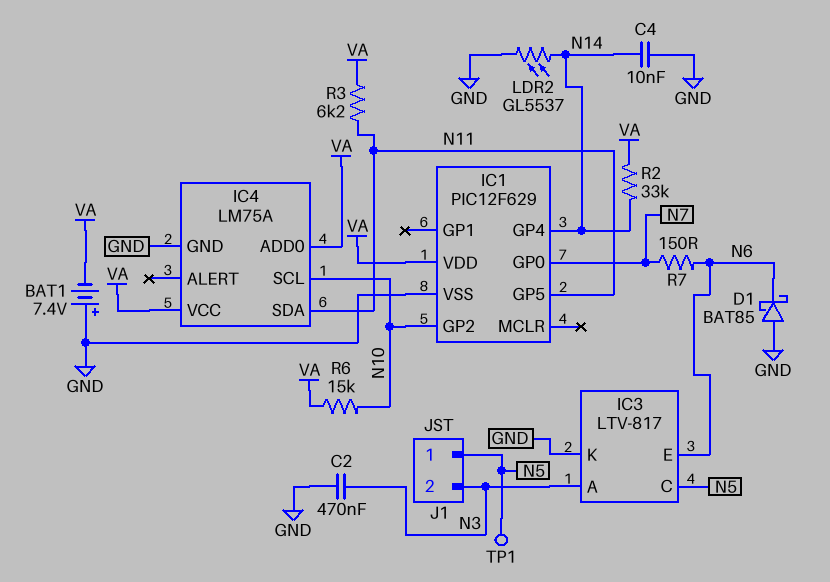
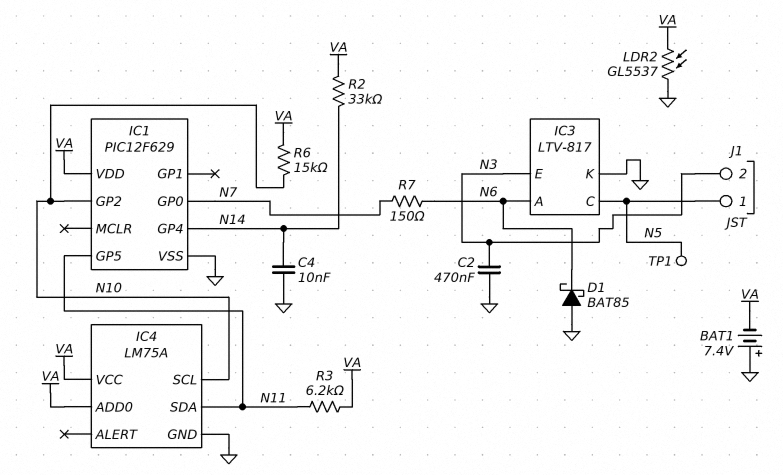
IC3 pin A: N3 -> N6
IC3 pin E: N6 -> N3
LDR2: GL5537 (GND, N14) -> GL5537 (GND, VA)

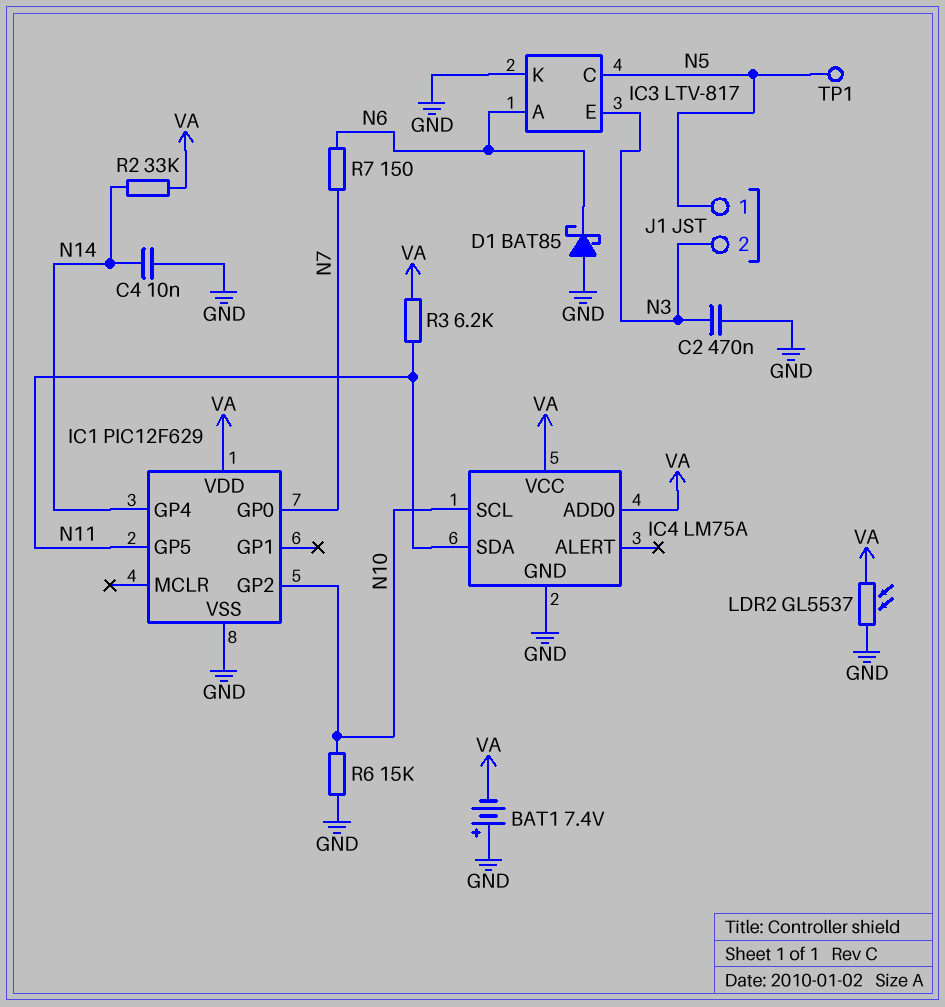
R6: 15k (N10, VA) -> 15k (GND, N10)

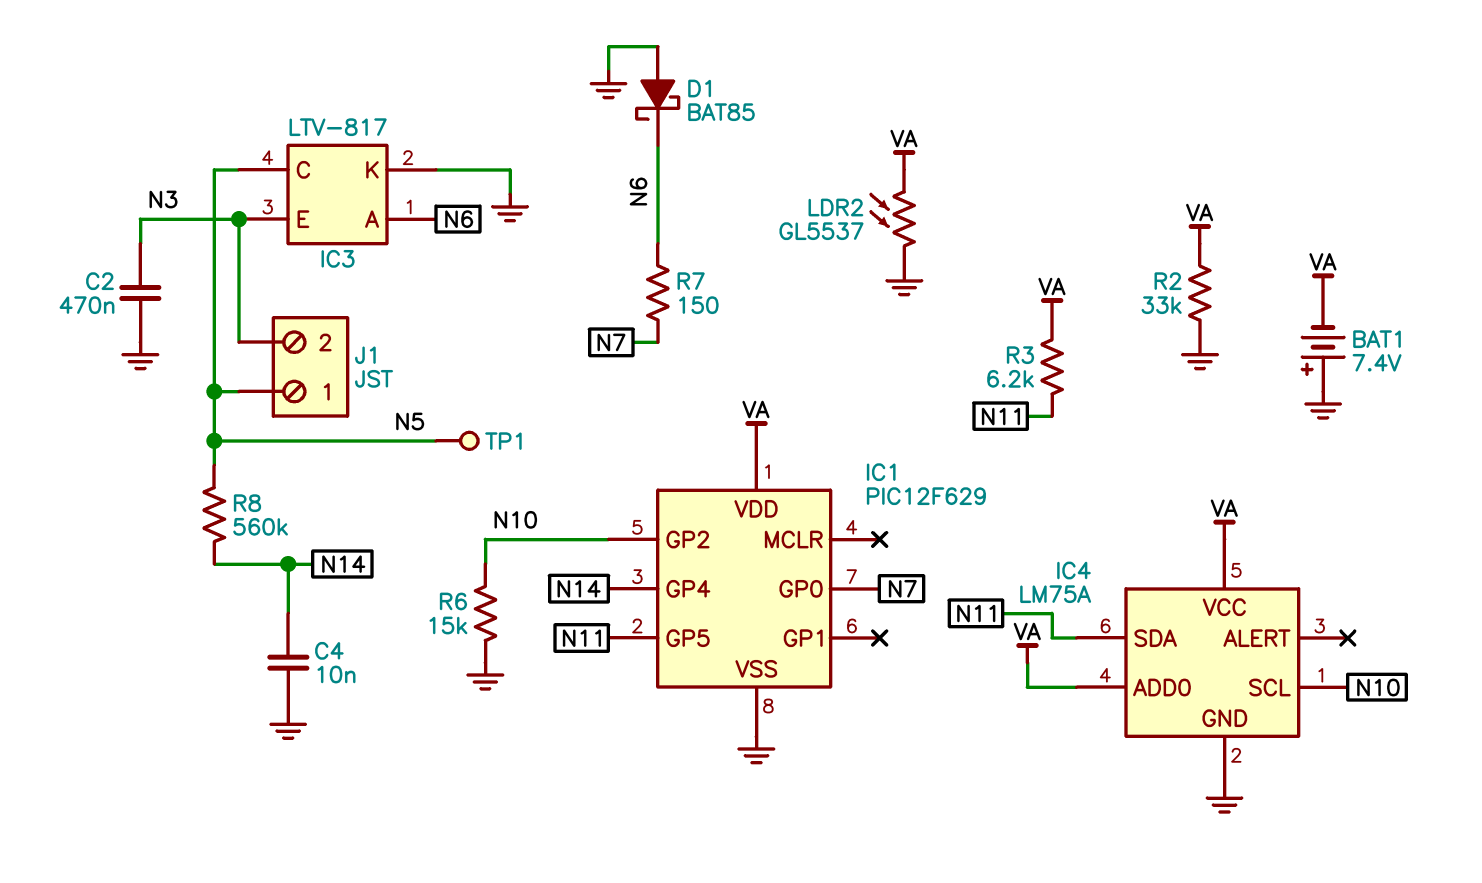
R2: 33k (N14, VA) -> 33k (GND, VA)
R8: none -> 560k (N5, N14)

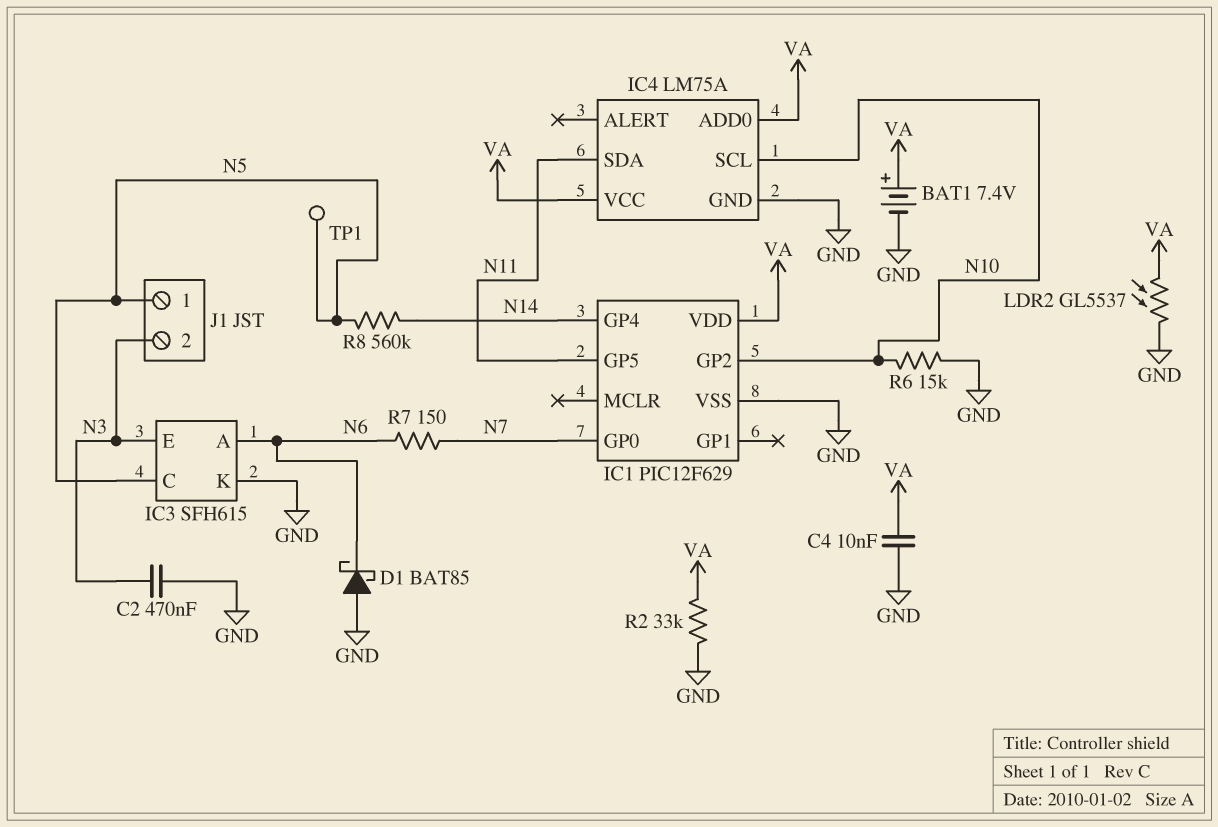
BAT1: 7.4V (plus GND, minus VA) -> 7.4V (plus VA, minus GND)
C4: 10nF (GND, N14) -> 10nF (GND, VA)
IC3: LTV-817 -> SFH615
R3: 6.2k (N11, VA) -> none

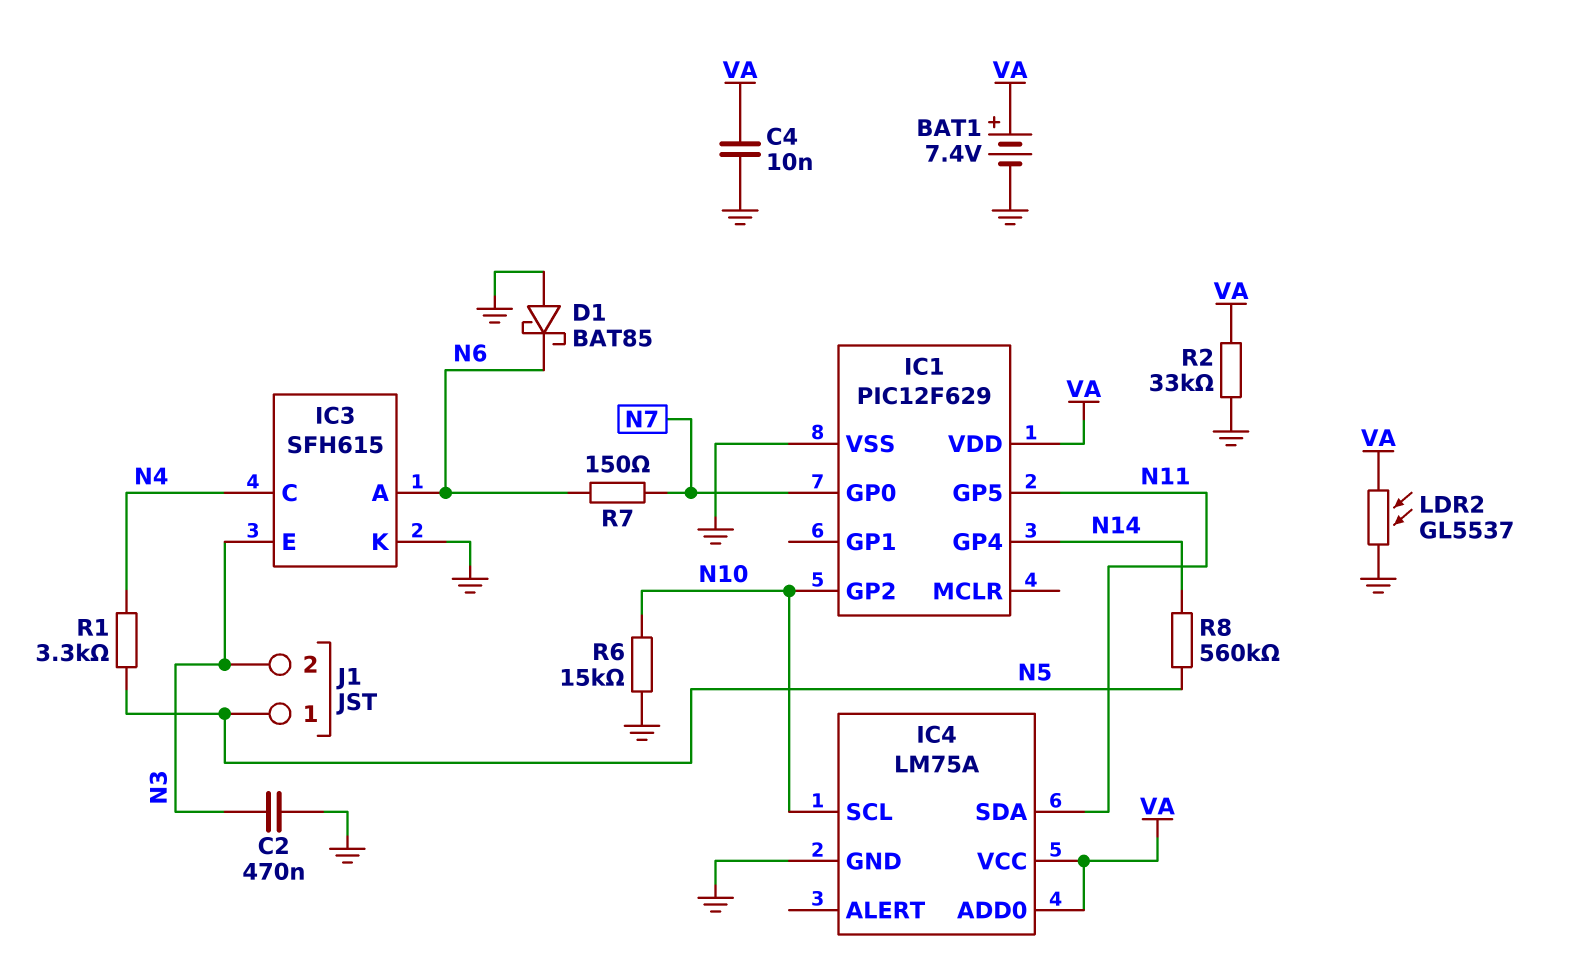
IC3 pin C: N5 -> N4
R1: none -> 3.3k (N4, N5)
TP1: test point (N5) -> none

